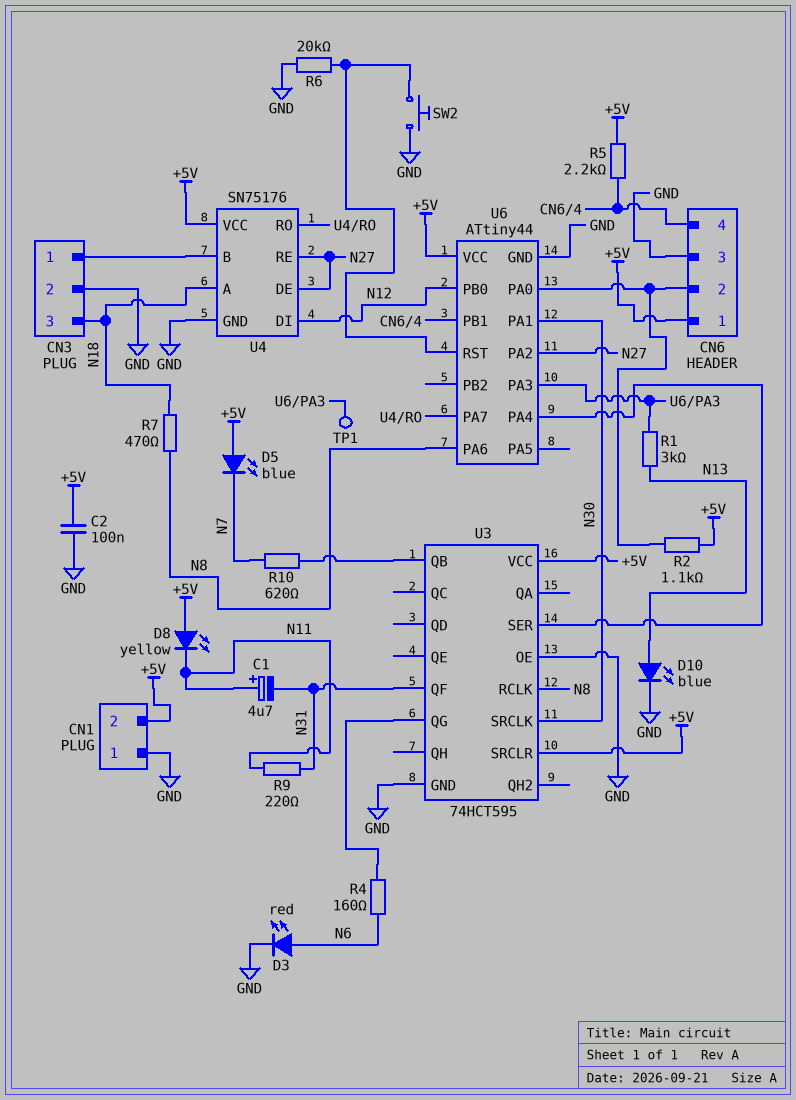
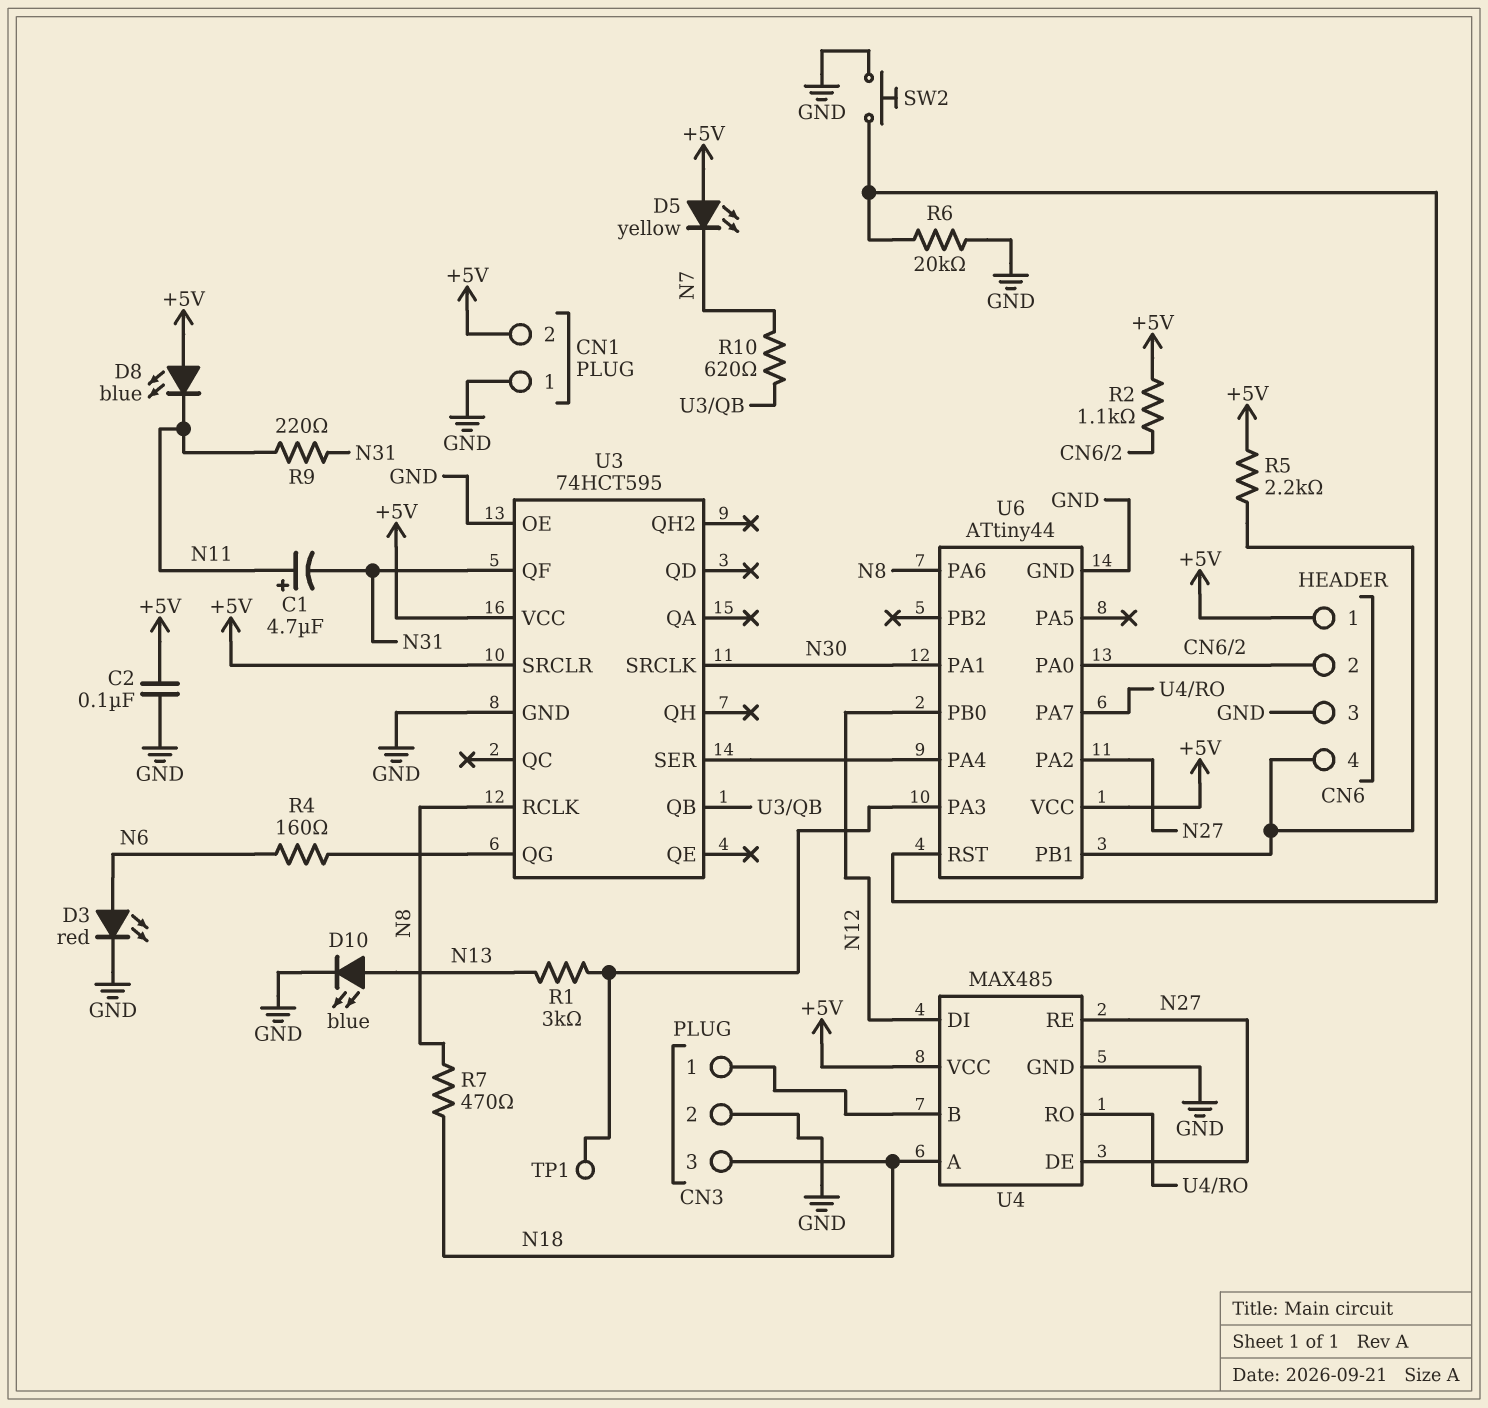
D5: LED blue (A +5V, K N7) -> LED yellow (A +5V, K N7)
D8: LED yellow (A +5V, K N11) -> LED blue (A +5V, K N11)
U4: SN75176 -> MAX485

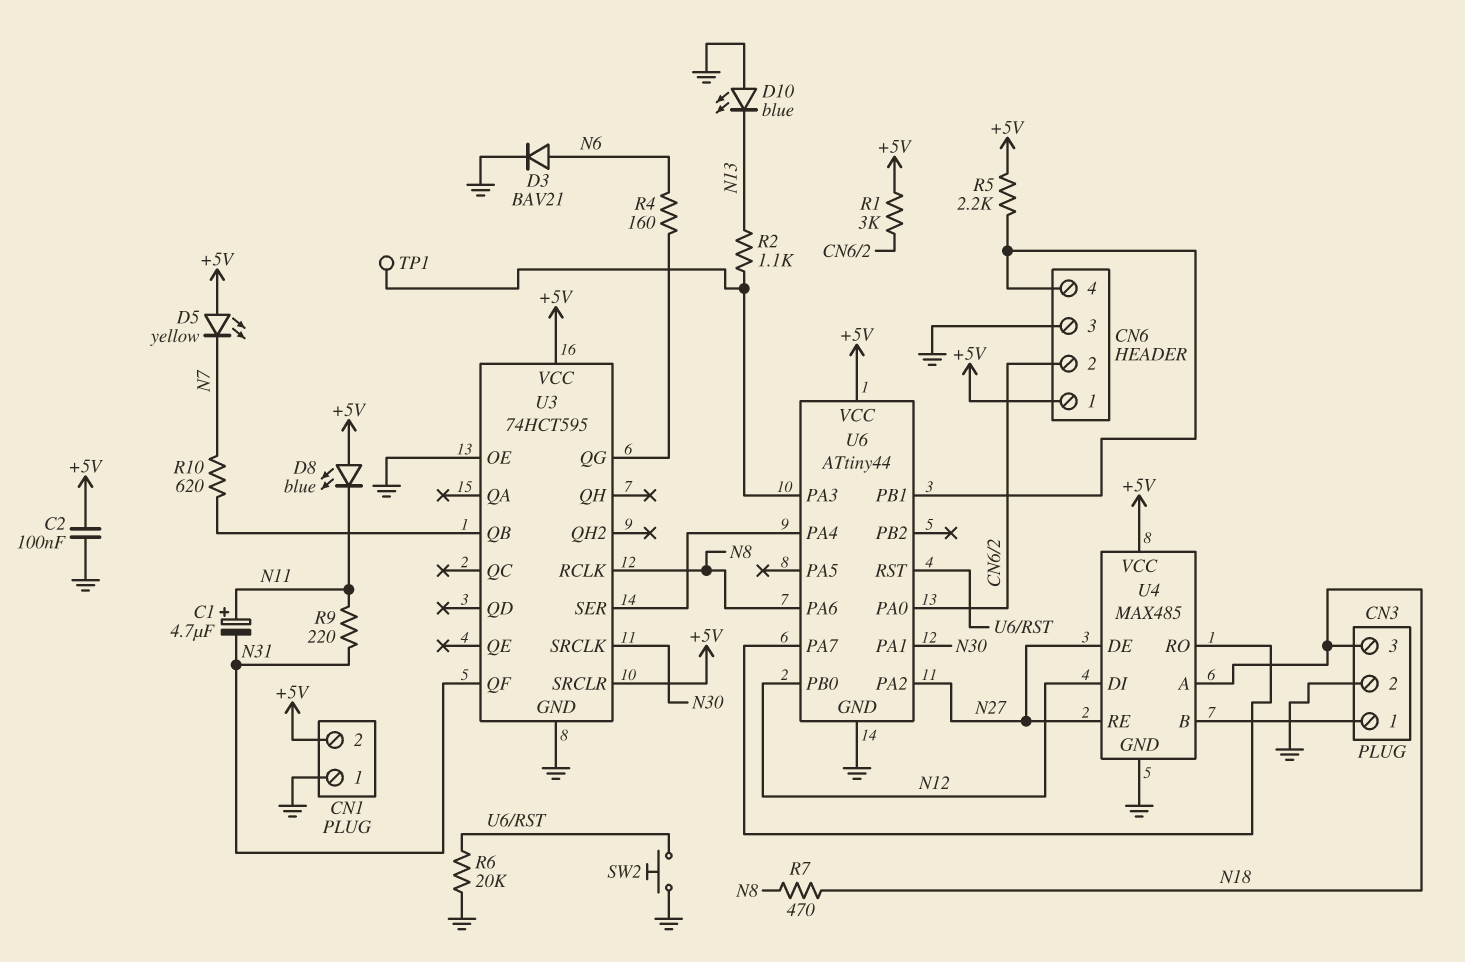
D3: LED red (A N6, K GND) -> diode BAV21 (A N6, K GND)
D10: LED blue (A N13, K GND) -> LED blue (A GND, K N13)
R1: 3k (N13, U6/PA3) -> 3k (+5V, CN6/2)
R2: 1.1k (+5V, CN6/2) -> 1.1k (N13, U6/PA3)

